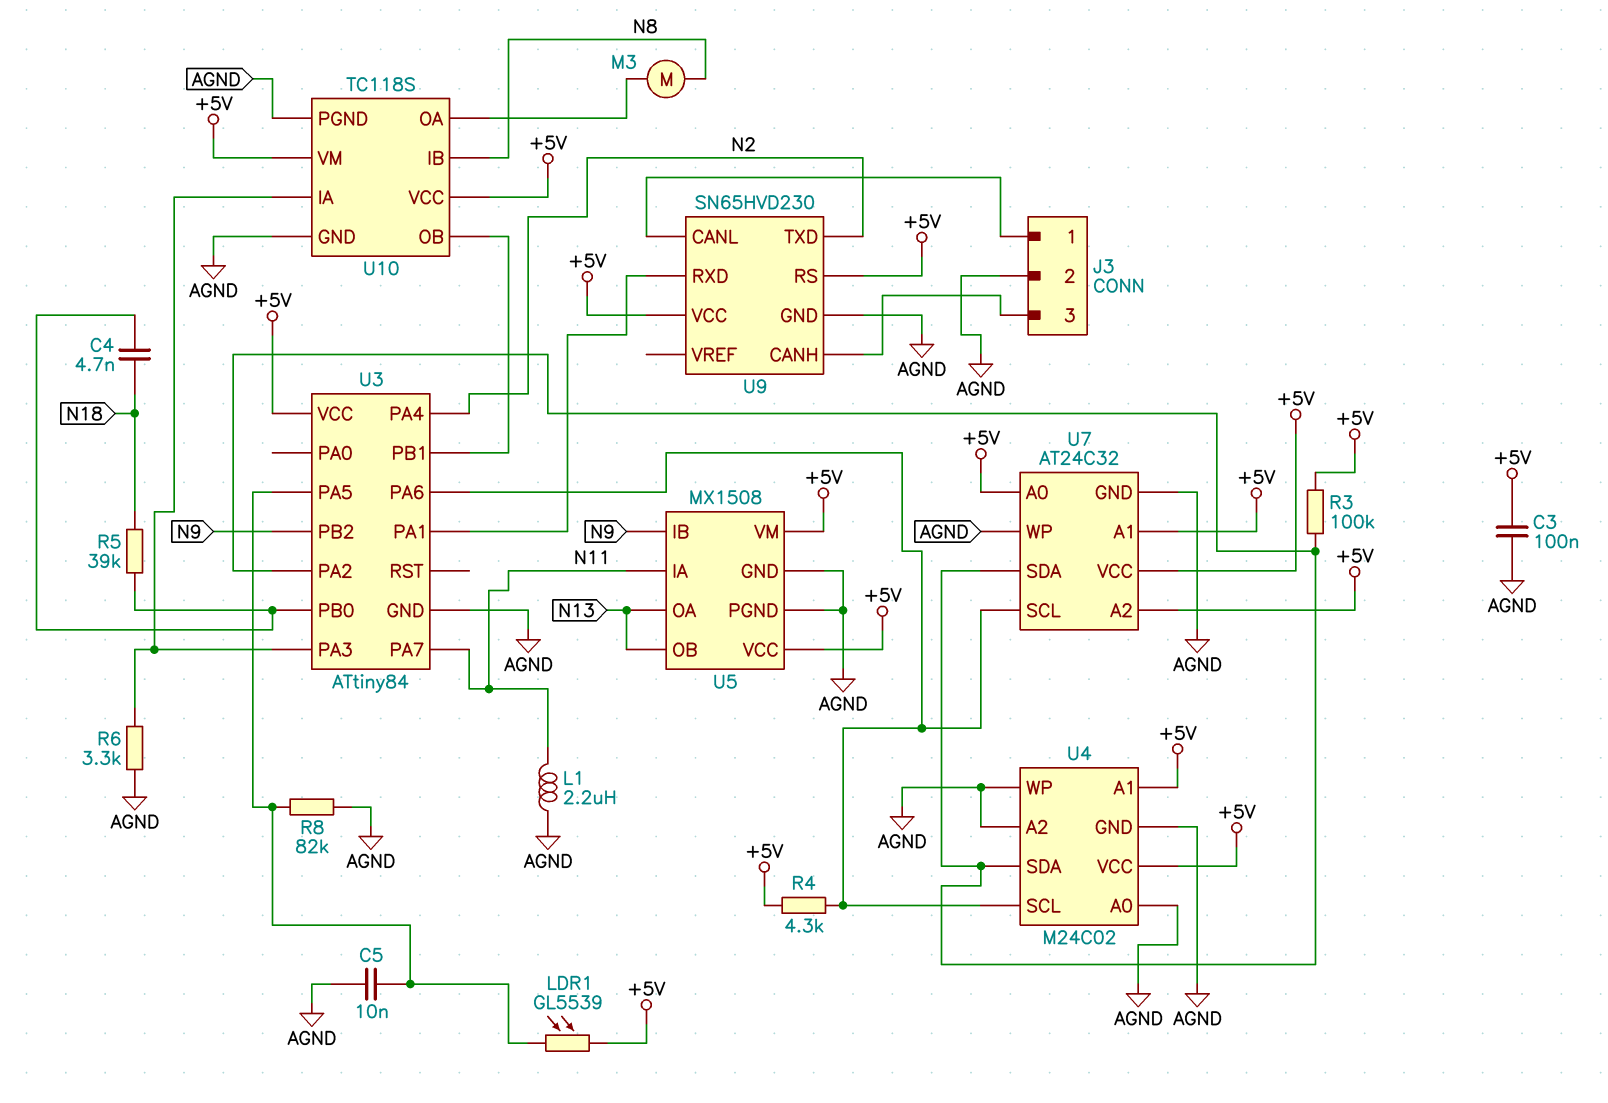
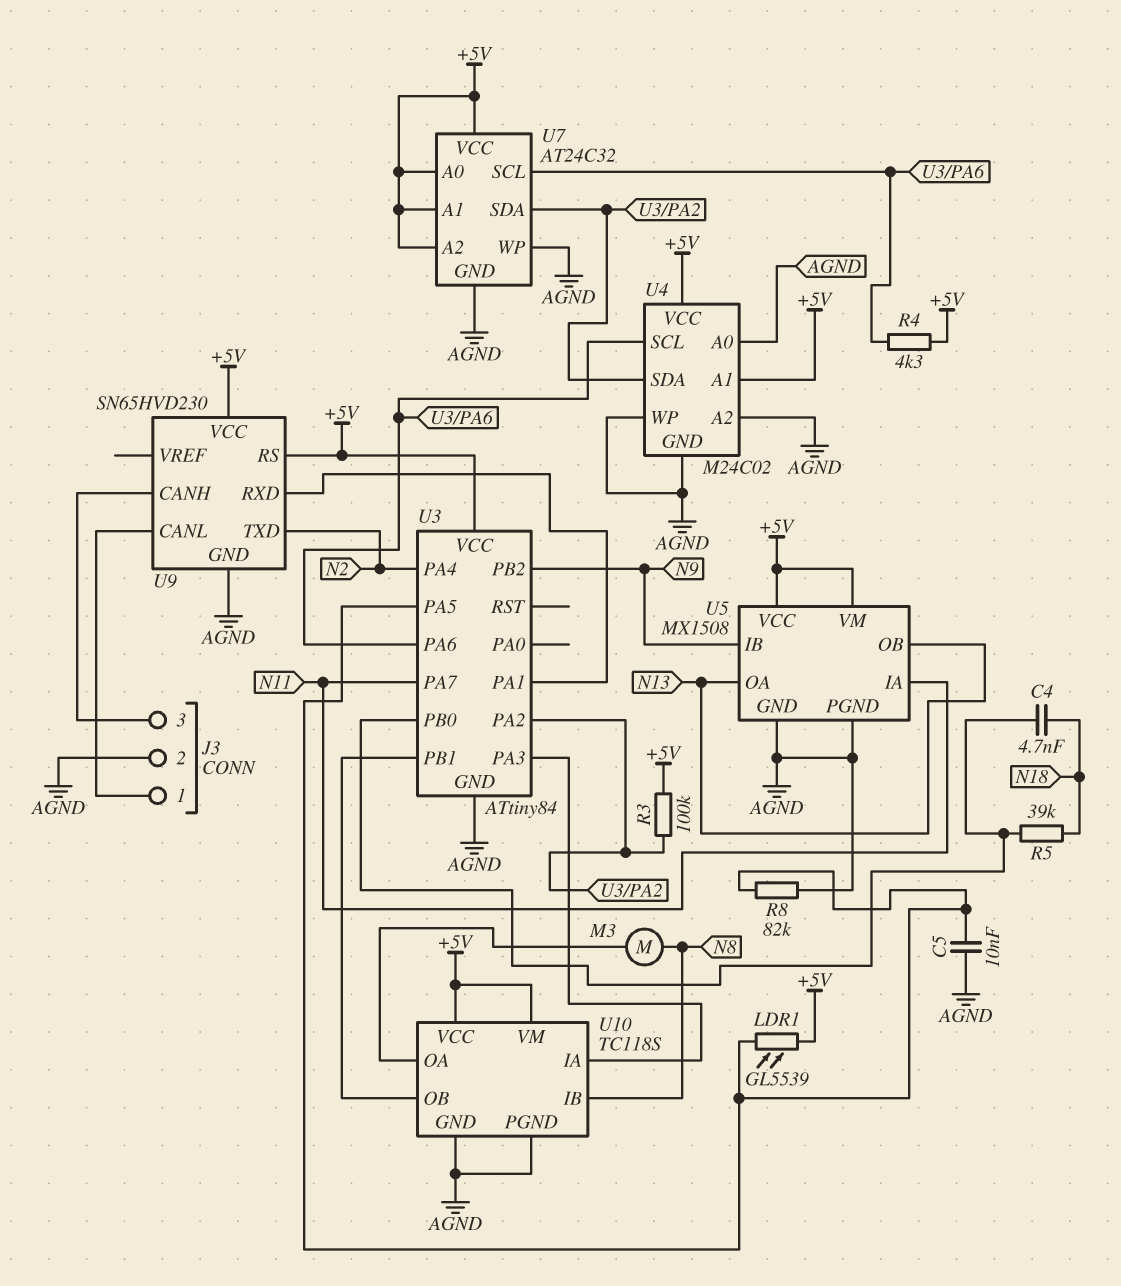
C3: 100nF (+5V, AGND) -> none
L1: 2.2uH (AGND, N11) -> none
R6: 3.3k (AGND, U3/PA3) -> none

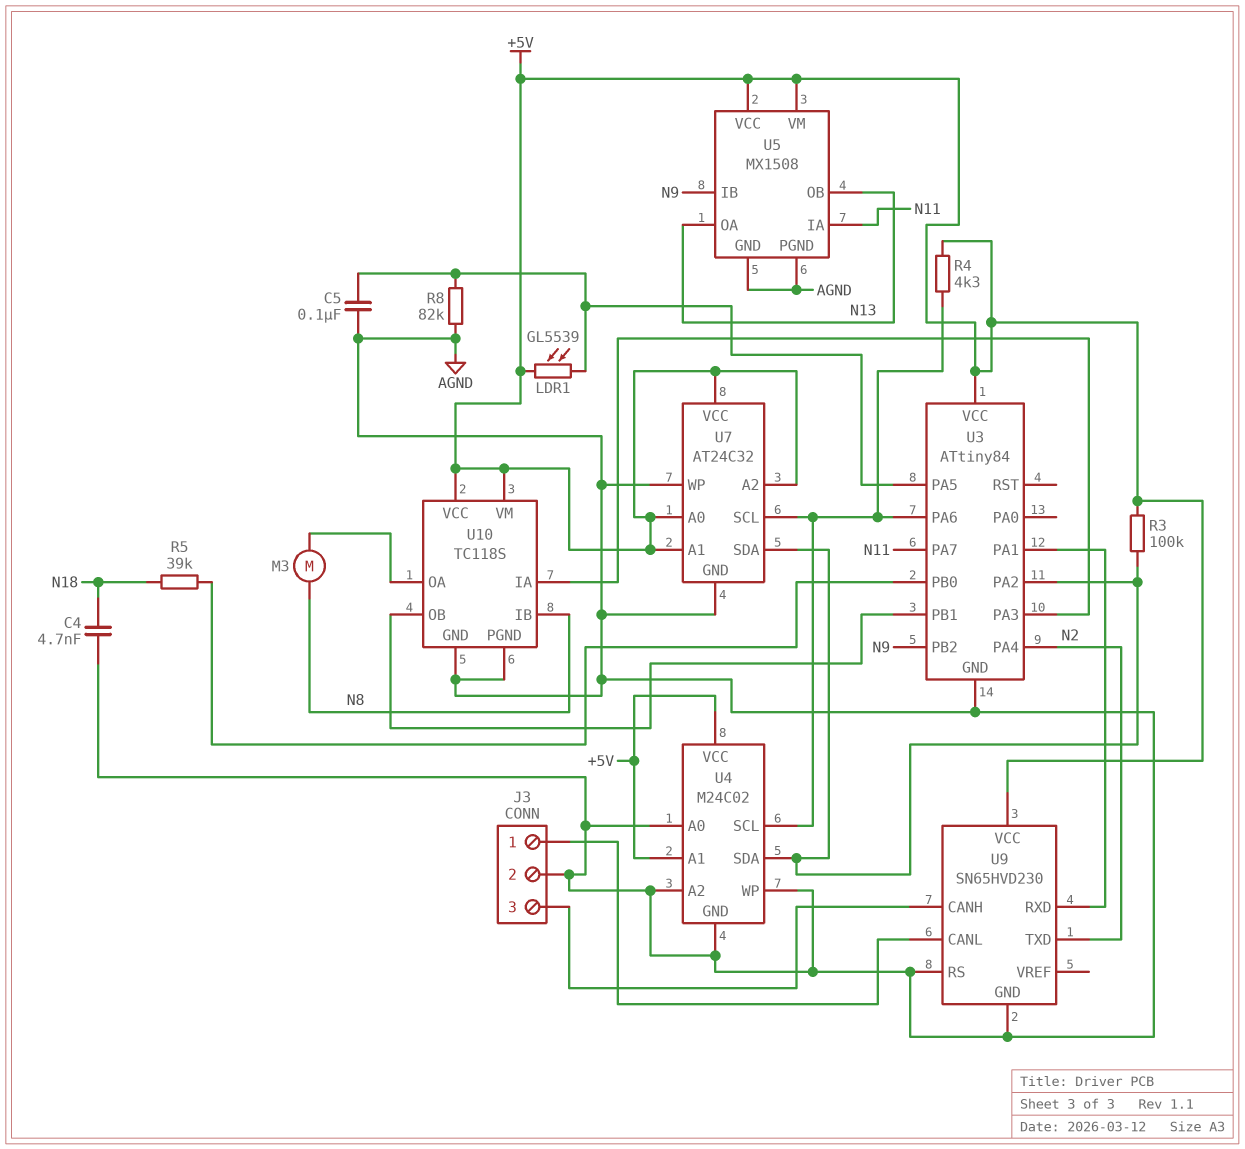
C4: 4.7nF (N18, U3/PB0) -> 4.7nF (AGND, N18)
C5: 10nF (AGND, U3/PA5) -> 100nF (AGND, U3/PA5)
U9 pin RS: +5V -> AGND

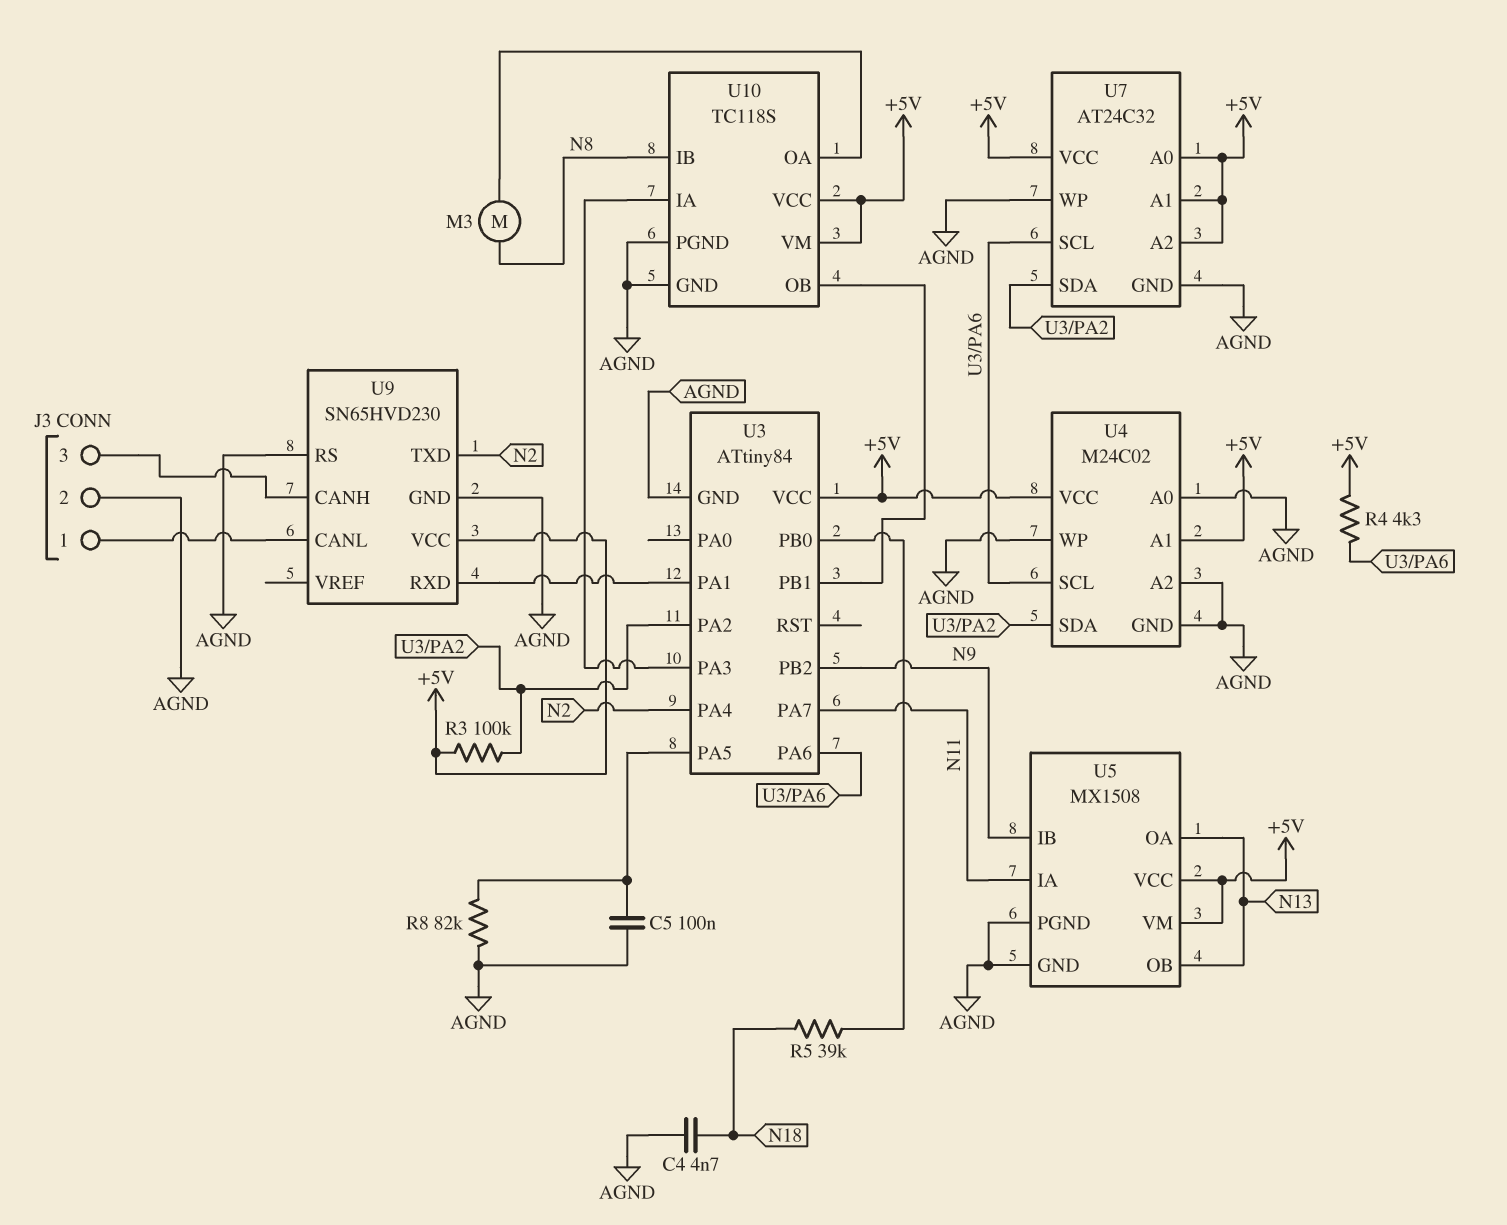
LDR1: GL5539 (+5V, U3/PA5) -> none

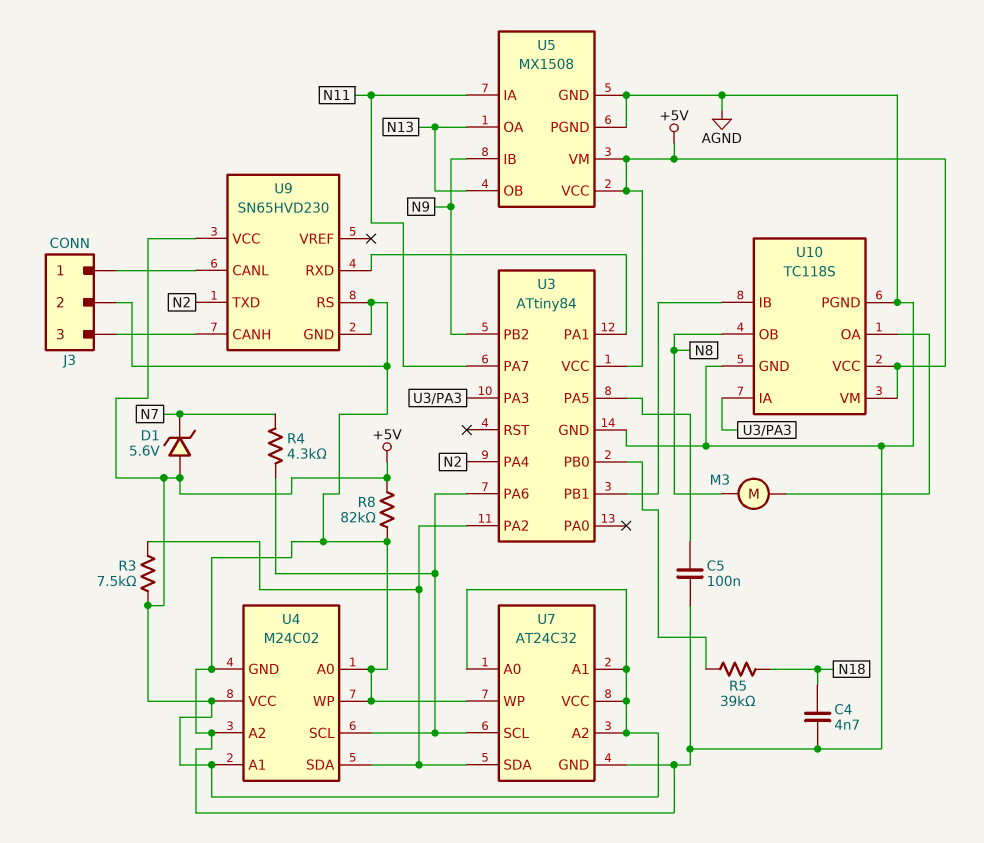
D1: none -> zener 5.6V (A +5V, K N7)
R3: 100k (+5V, U3/PA2) -> 7.5k (+5V, U3/PA2)
R4: 4.3k (+5V, U3/PA6) -> 4.3k (N7, U3/PA6)
R8: 82k (AGND, U3/PA5) -> 82k (+5V, AGND)
U10 pin IB: N8 -> U3/PB1
U10 pin OB: U3/PB1 -> N8

